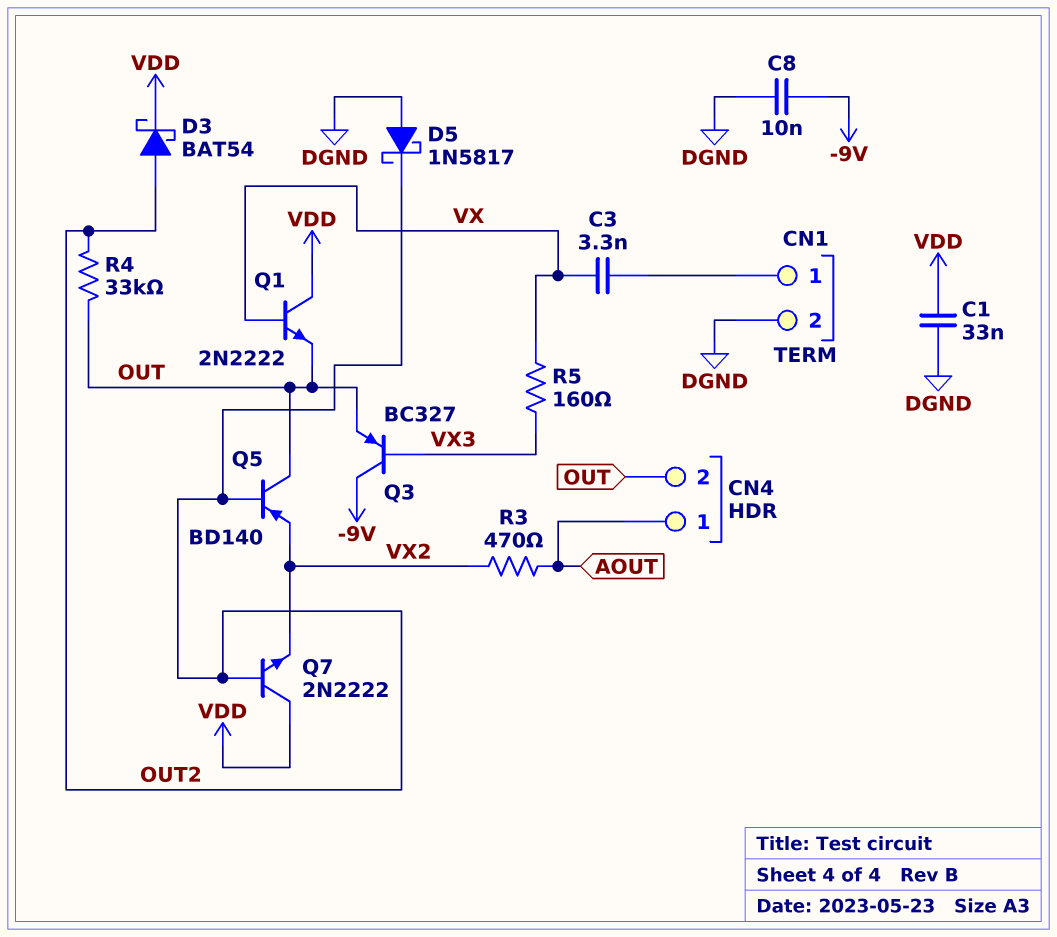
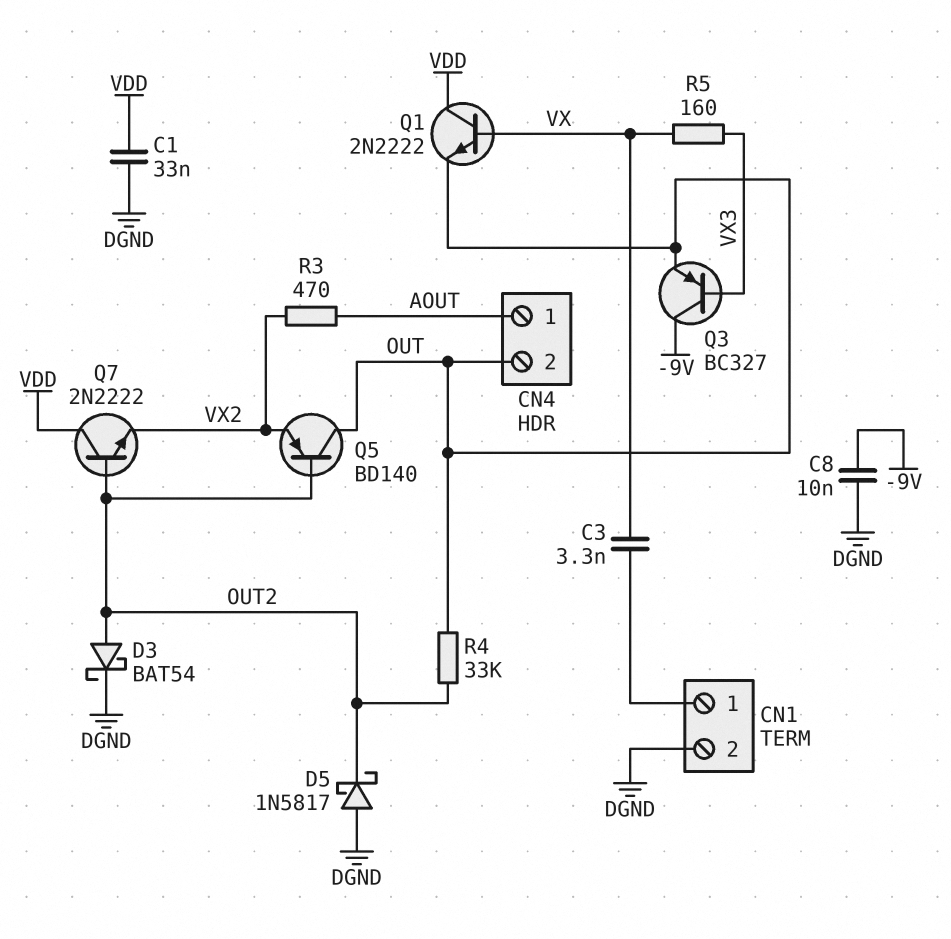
D3: schottky BAT54 (A OUT2, K VDD) -> schottky BAT54 (A OUT2, K DGND)

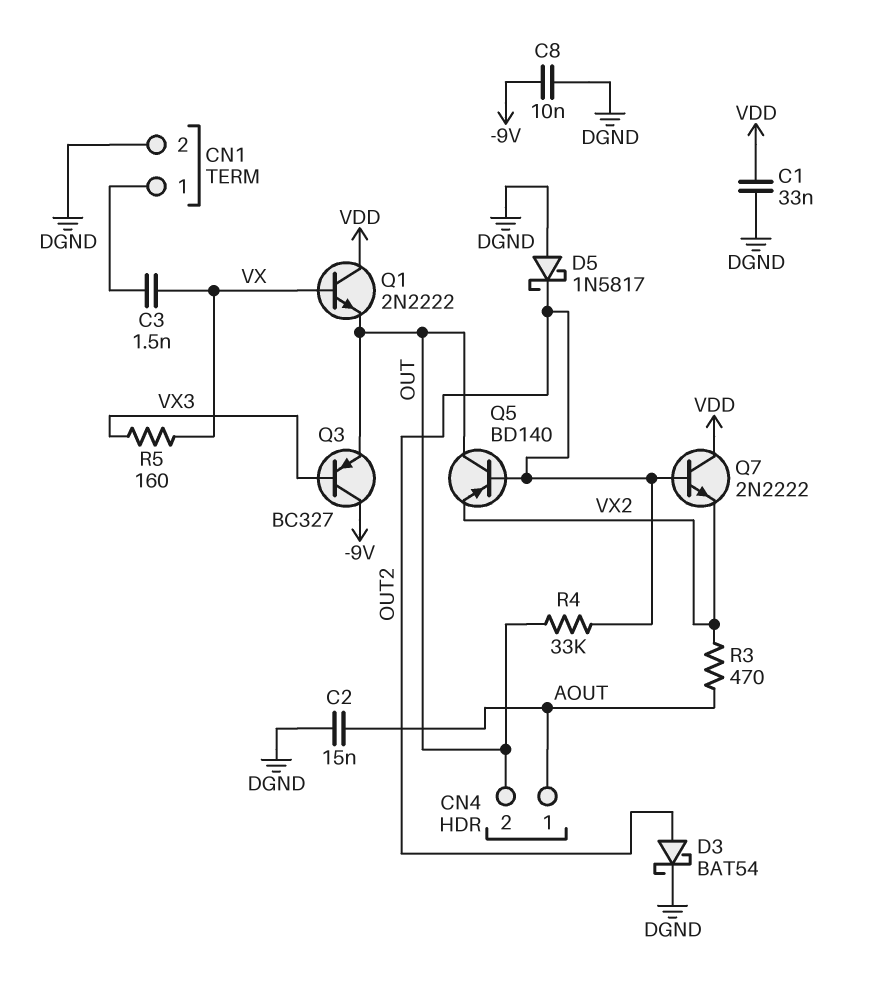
C2: none -> 15nF (AOUT, DGND)
C3: 3.3nF (CN1/1, VX) -> 1.5nF (CN1/1, VX)

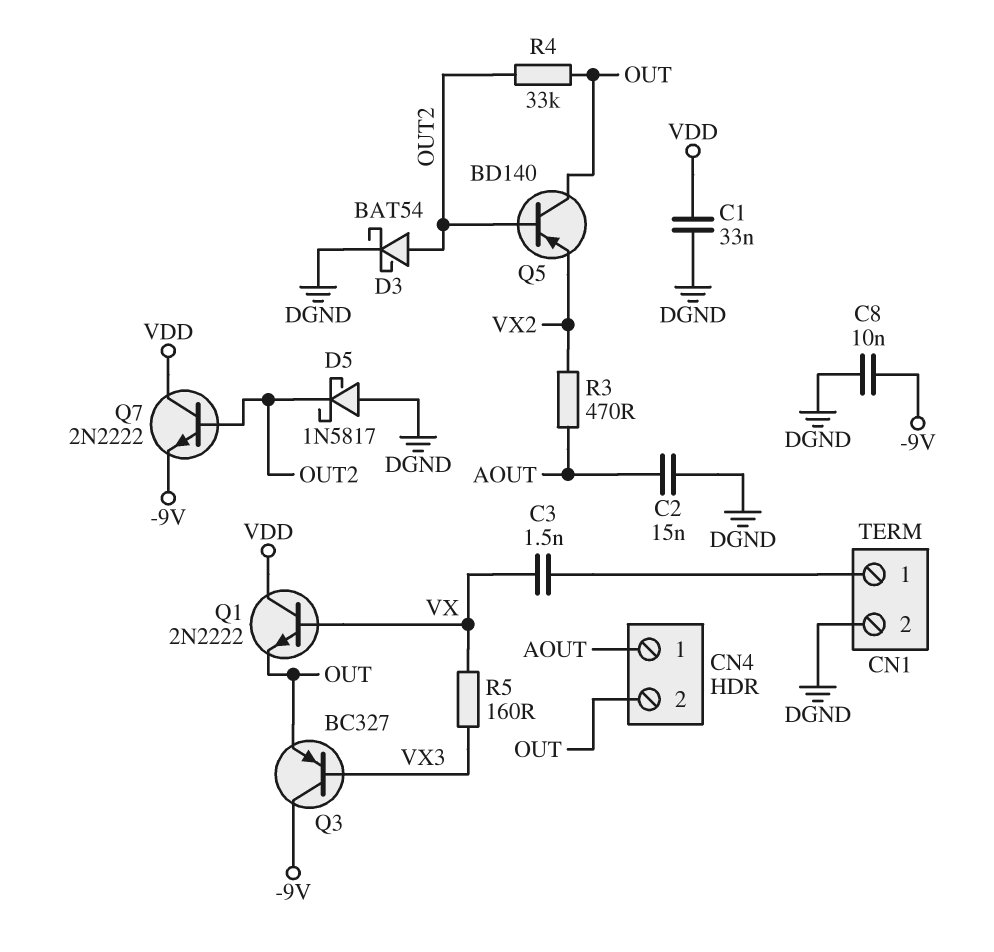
Q7: NPN 2N2222 (B OUT2, C VDD, E VX2) -> NPN 2N2222 (B OUT2, C VDD, E -9V)

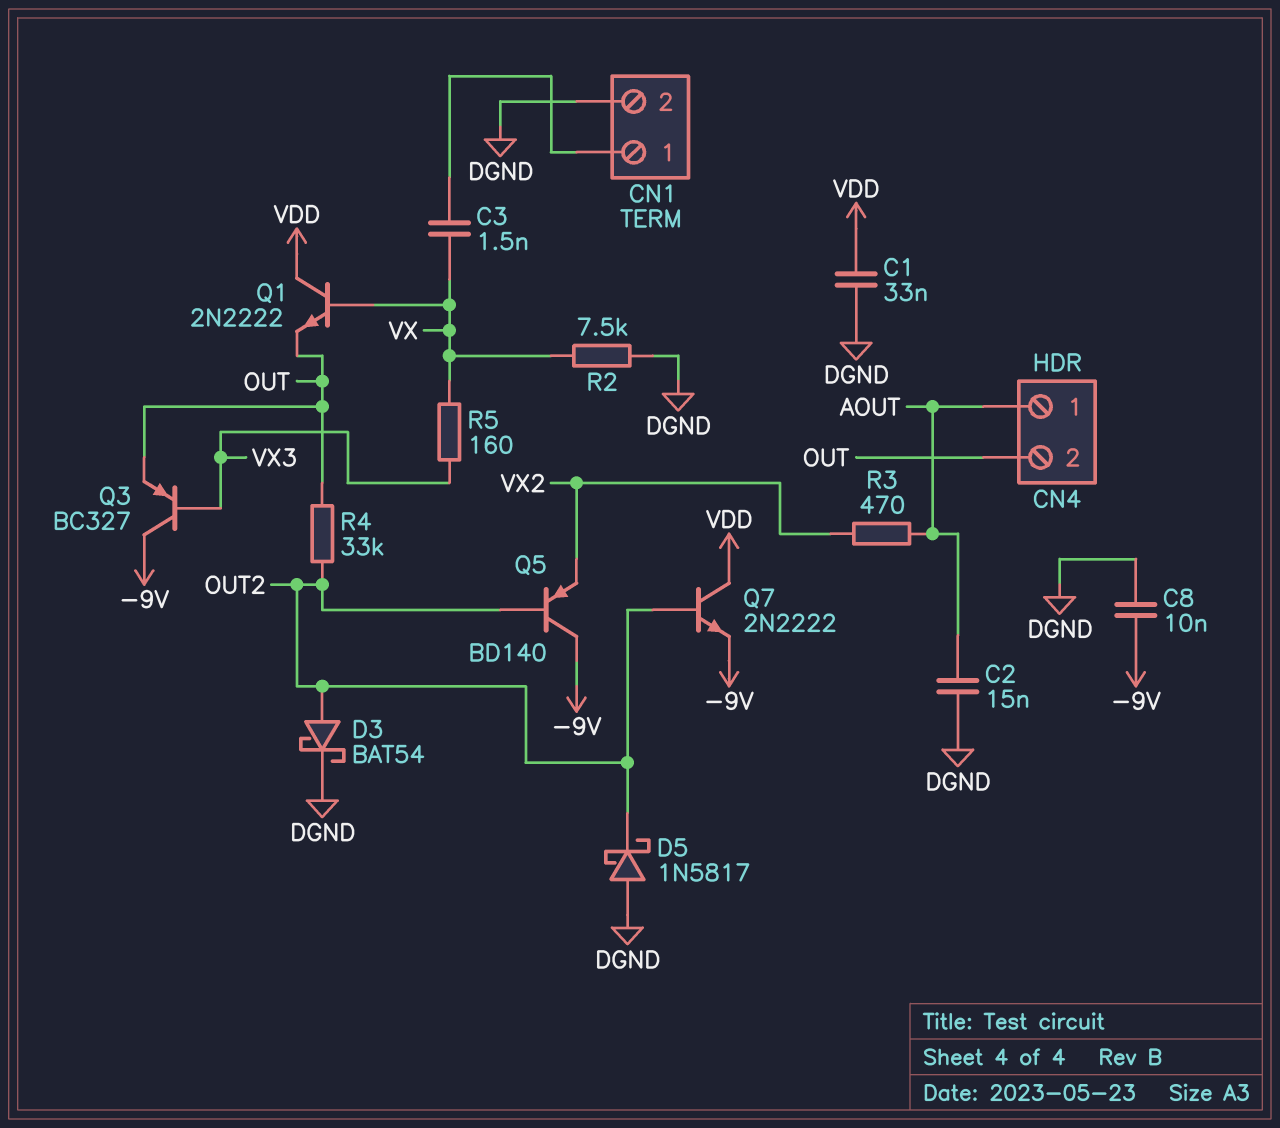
Q5: PNP BD140 (B OUT2, C OUT, E VX2) -> PNP BD140 (B OUT2, C -9V, E VX2)
R2: none -> 7.5k (DGND, VX)

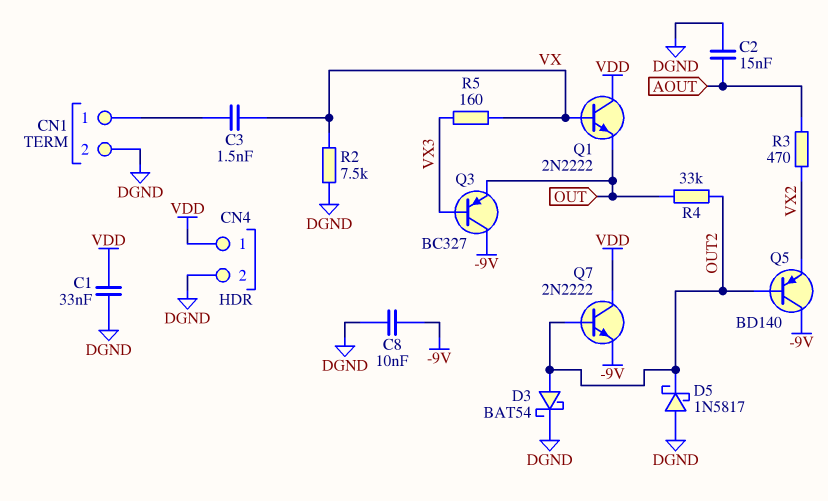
CN4 pin 1: AOUT -> VDD
CN4 pin 2: OUT -> DGND

